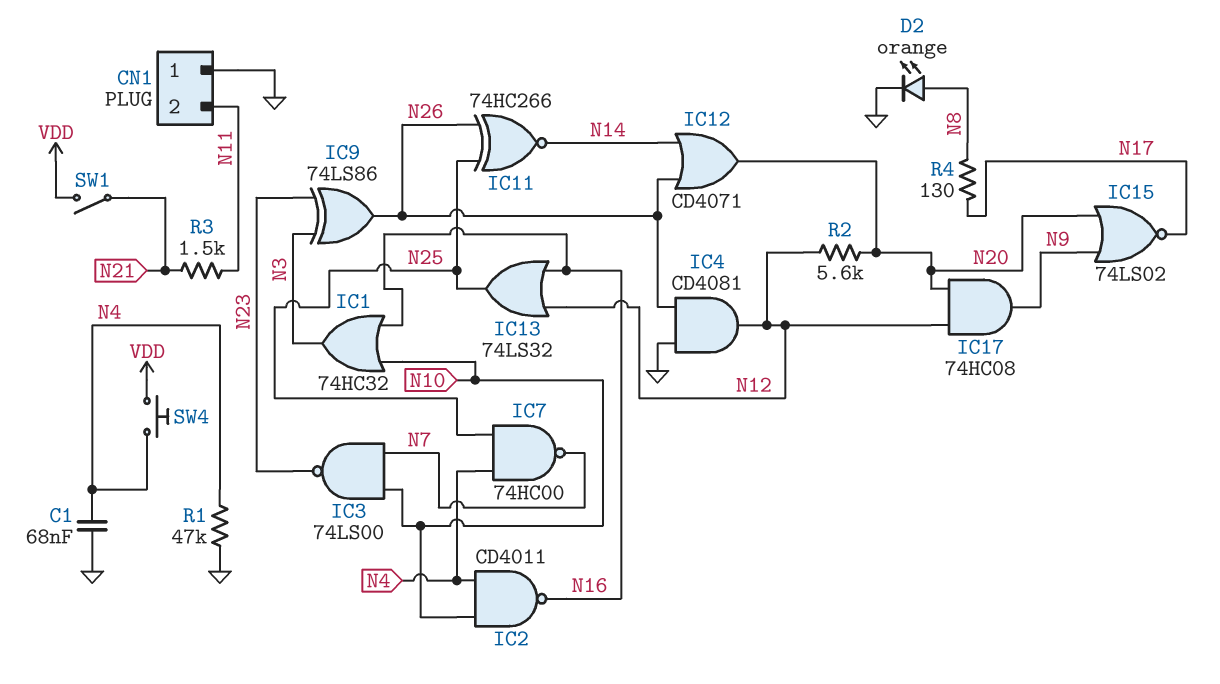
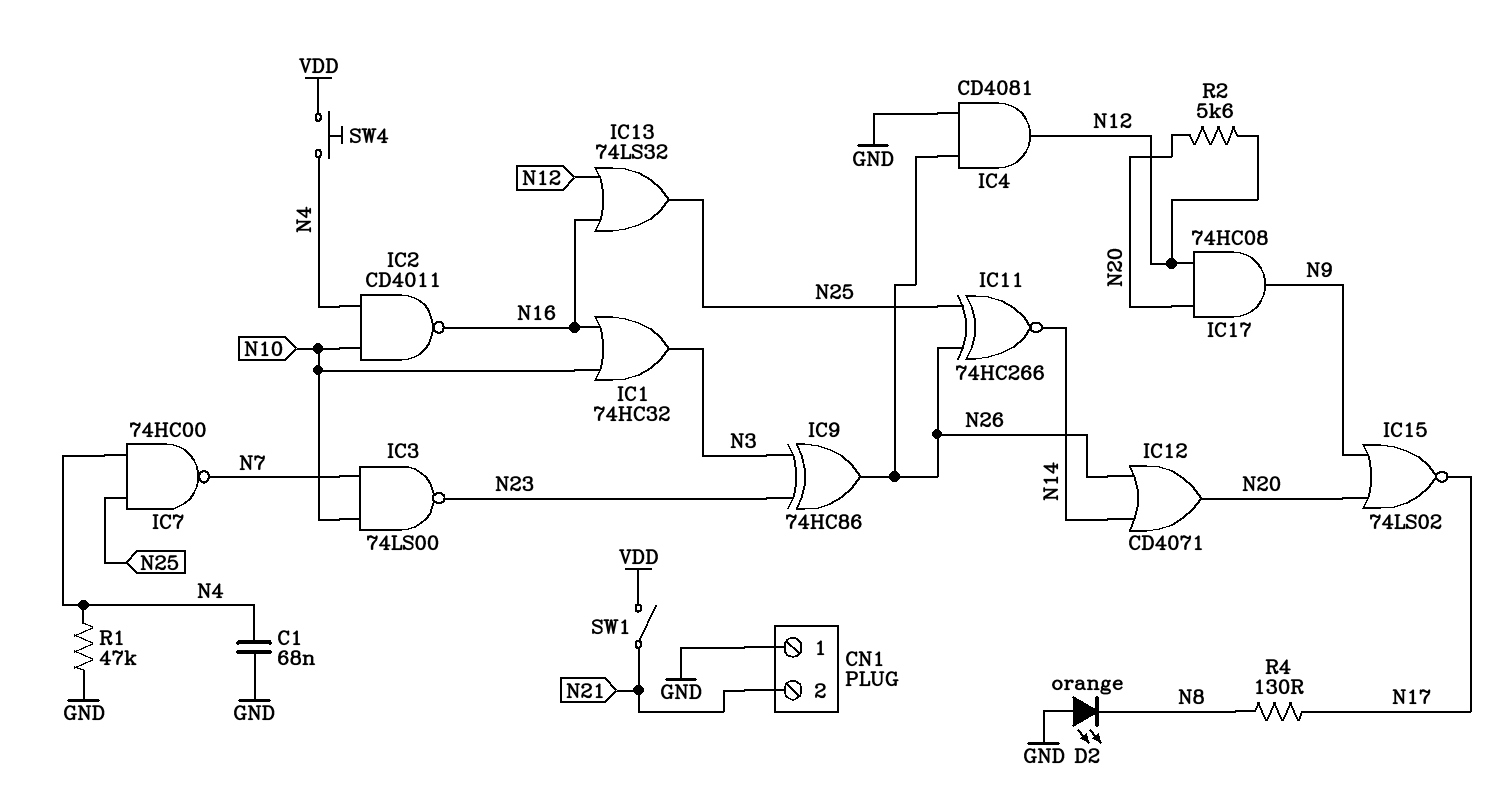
CN1 pin 2: N11 -> N21
D2: LED orange (A N8, K GND) -> LED orange (A GND, K N8)
IC9: XOR 74LS86 (in N3, in N23, out N26) -> XOR 74HC86 (in N3, in N23, out N26)
R3: 1.5k (N11, N21) -> none

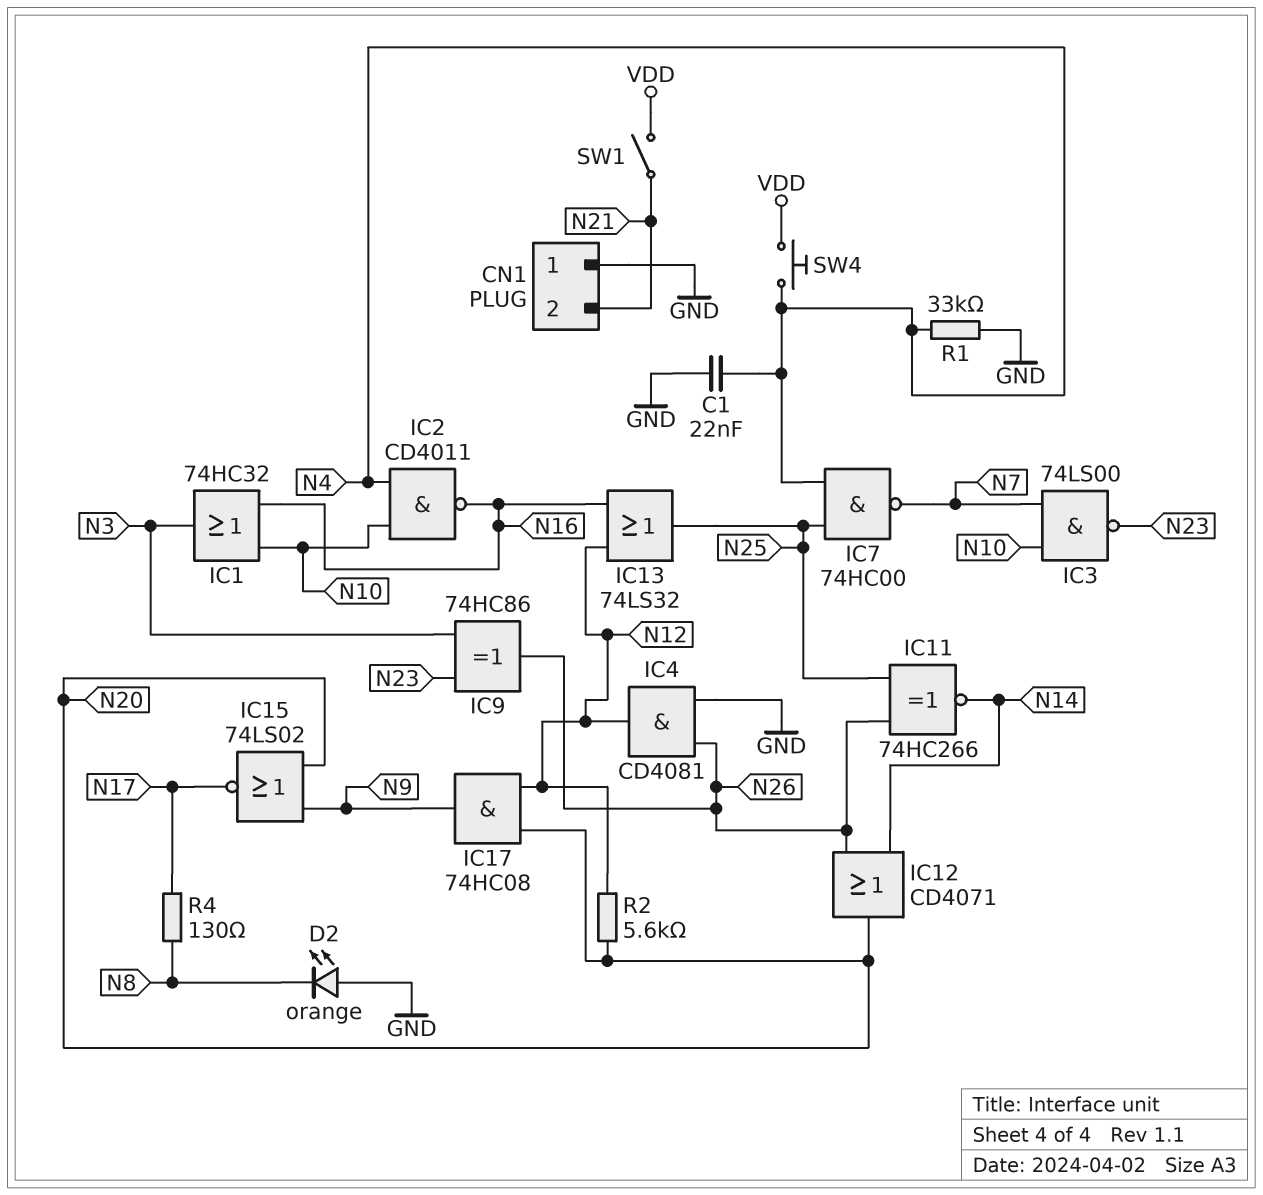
C1: 68nF (GND, N4) -> 22nF (GND, N4)
R1: 47k (GND, N4) -> 33k (GND, N4)

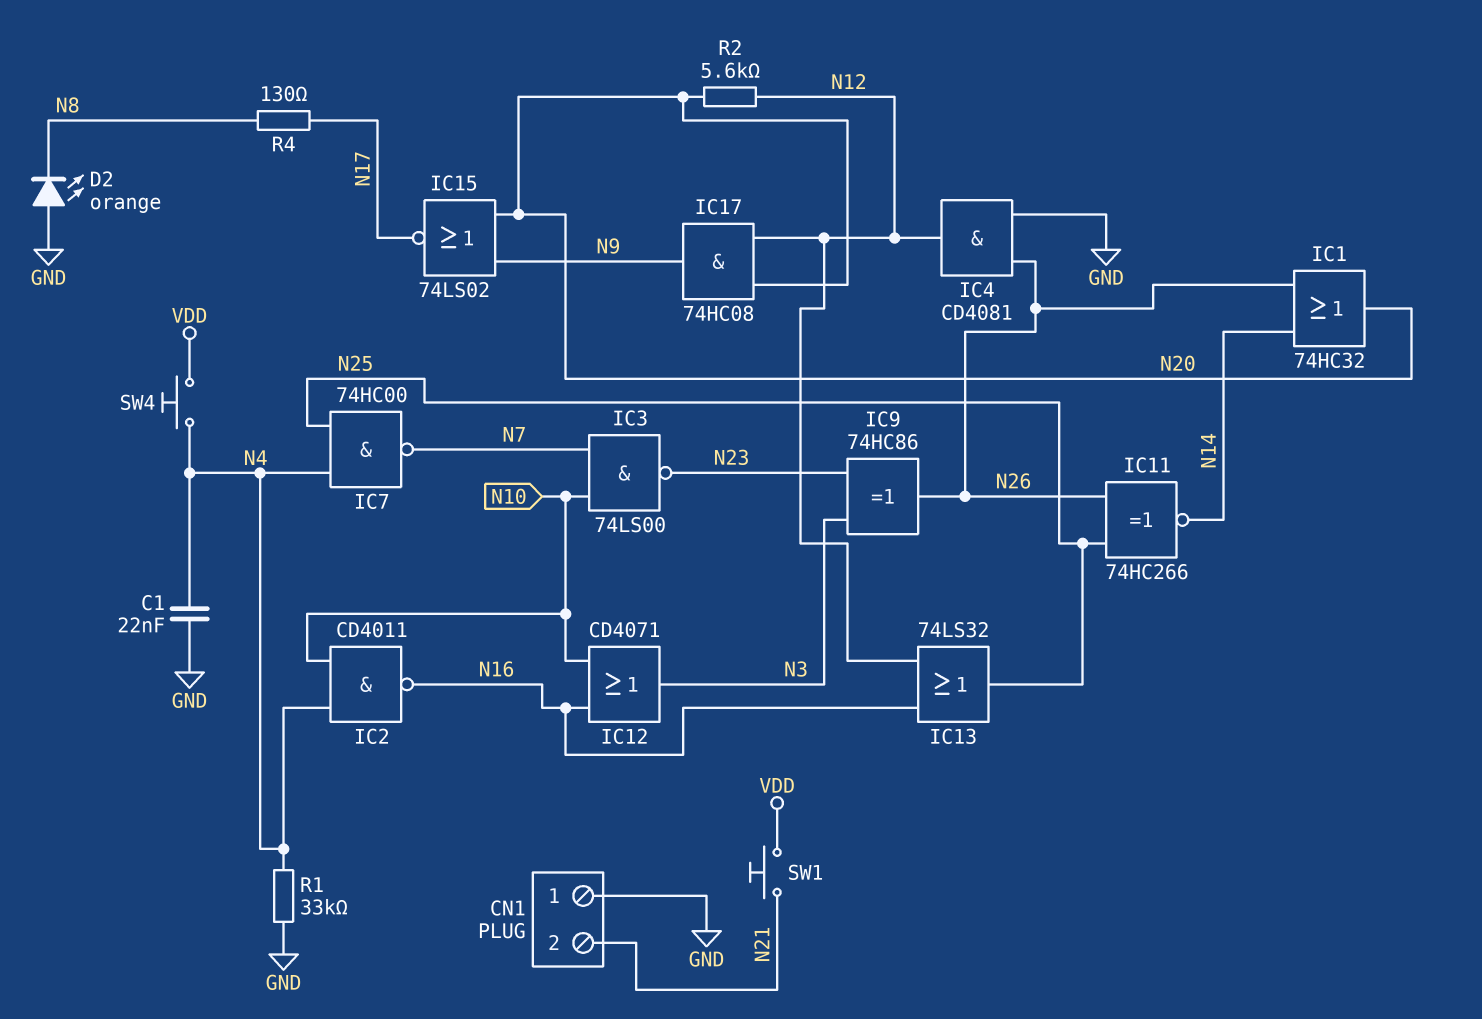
IC1: OR 74HC32 (in N10, in N16, out N3) -> OR 74HC32 (in N14, in N26, out N20)
IC12: OR CD4071 (in N14, in N26, out N20) -> OR CD4071 (in N10, in N16, out N3)
SW1: switch (N21, VDD) -> button (N21, VDD)

